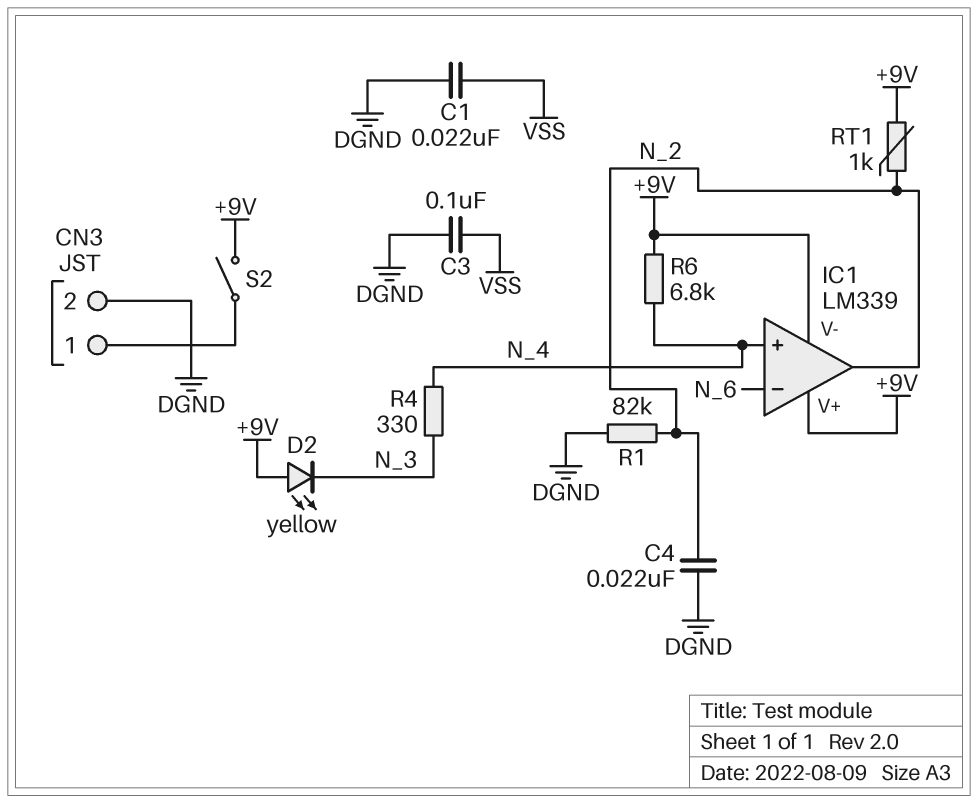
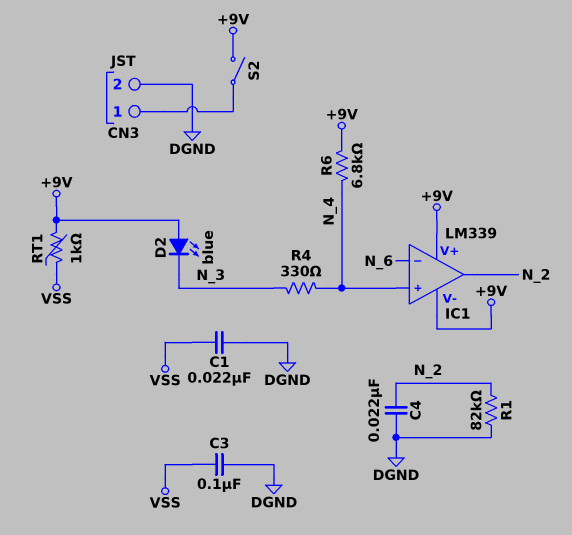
D2: LED yellow (A +9V, K N_3) -> LED blue (A +9V, K N_3)
RT1: 1k (+9V, N_2) -> 1k (+9V, VSS)

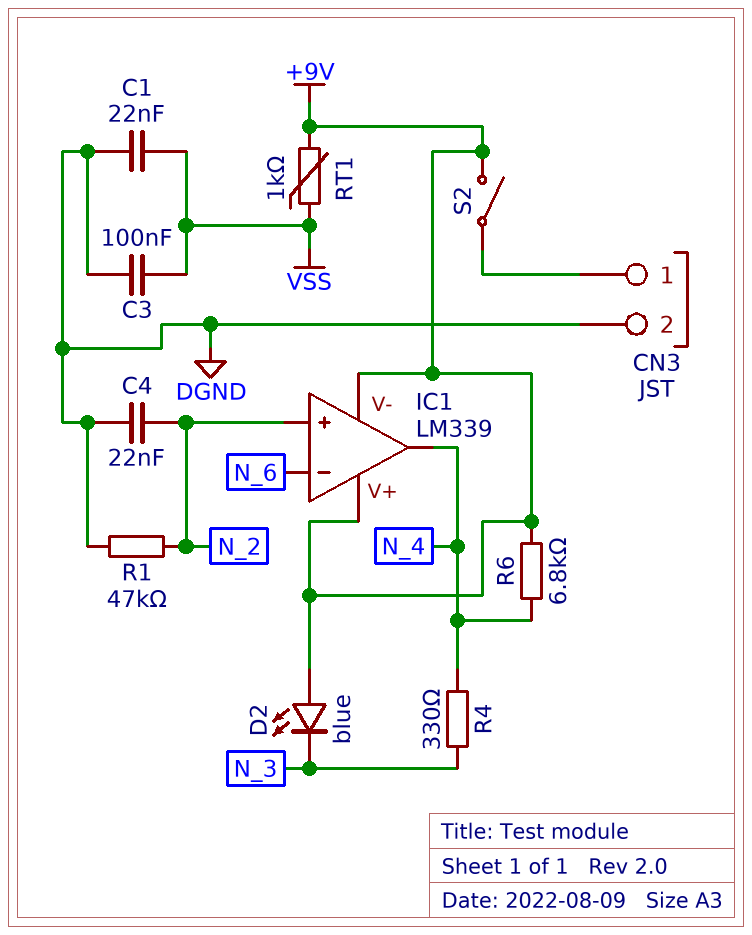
IC1 pin in+: N_4 -> N_2
IC1 pin out: N_2 -> N_4
R1: 82k (DGND, N_2) -> 47k (DGND, N_2)

